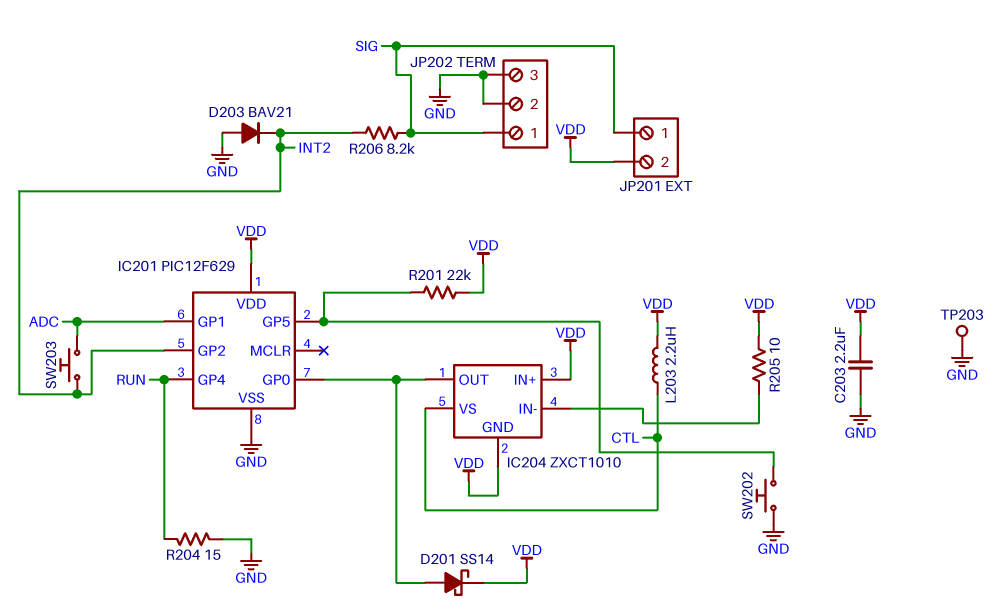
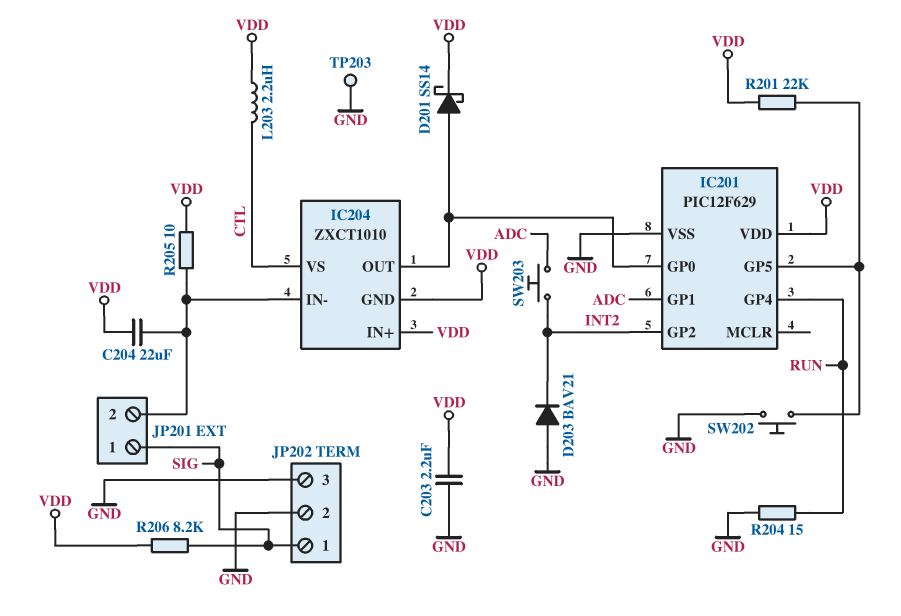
C204: none -> 22uF (IC204/IN-, VDD)
JP201 pin 2: VDD -> IC204/IN-
R206: 8.2k (INT2, SIG) -> 8.2k (SIG, VDD)

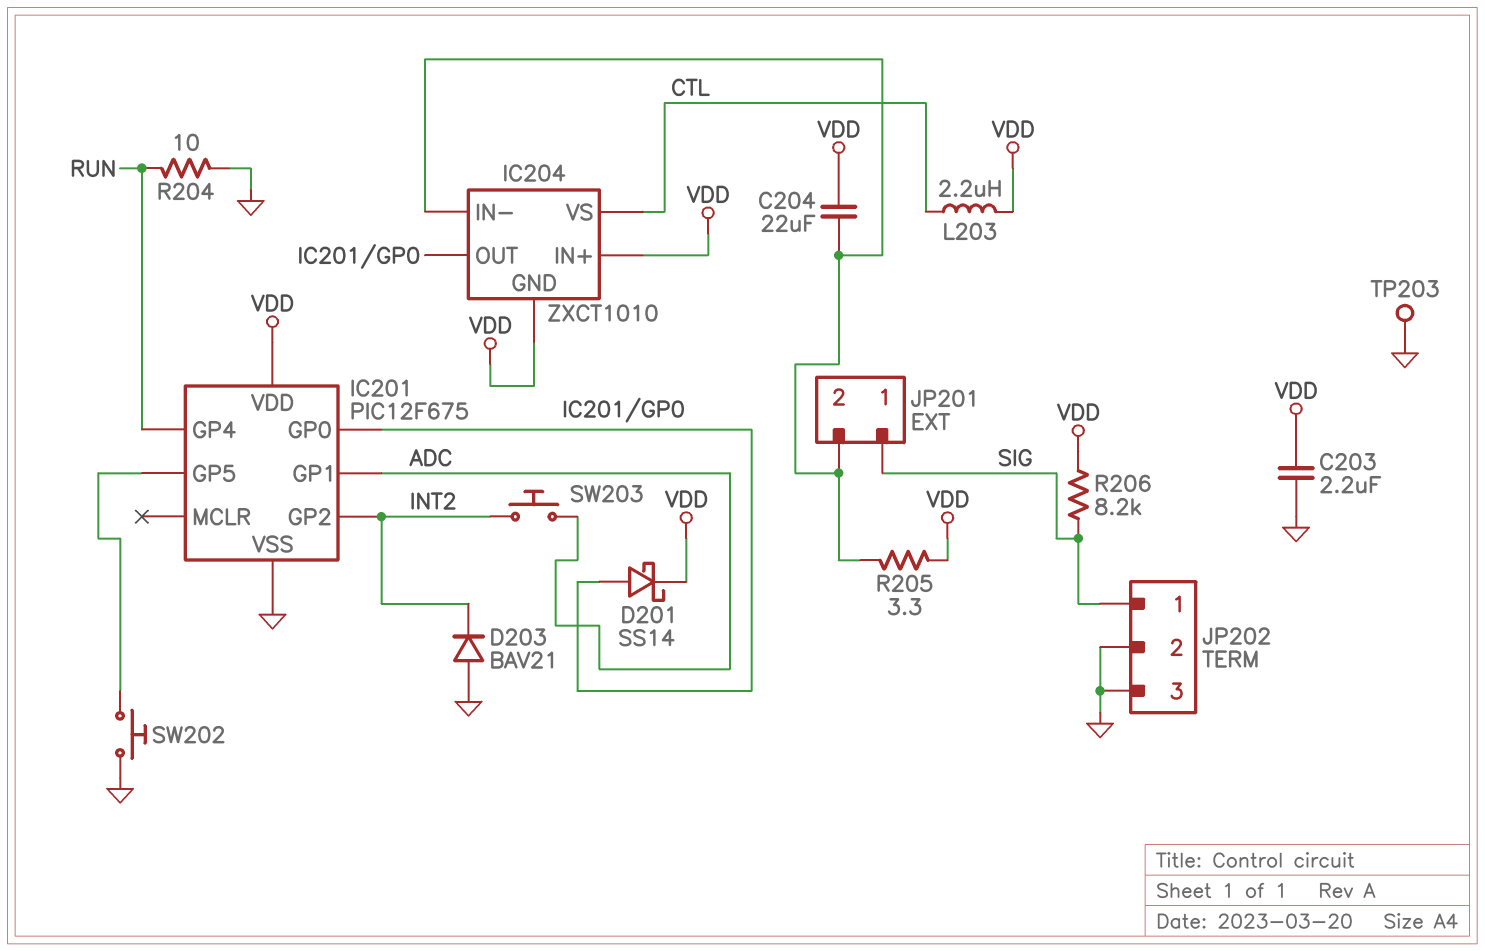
IC201: PIC12F629 -> PIC12F675
R201: 22k (IC201/GP5, VDD) -> none
R204: 15 (GND, RUN) -> 10 (GND, RUN)
R205: 10 (IC204/IN-, VDD) -> 3.3 (IC204/IN-, VDD)

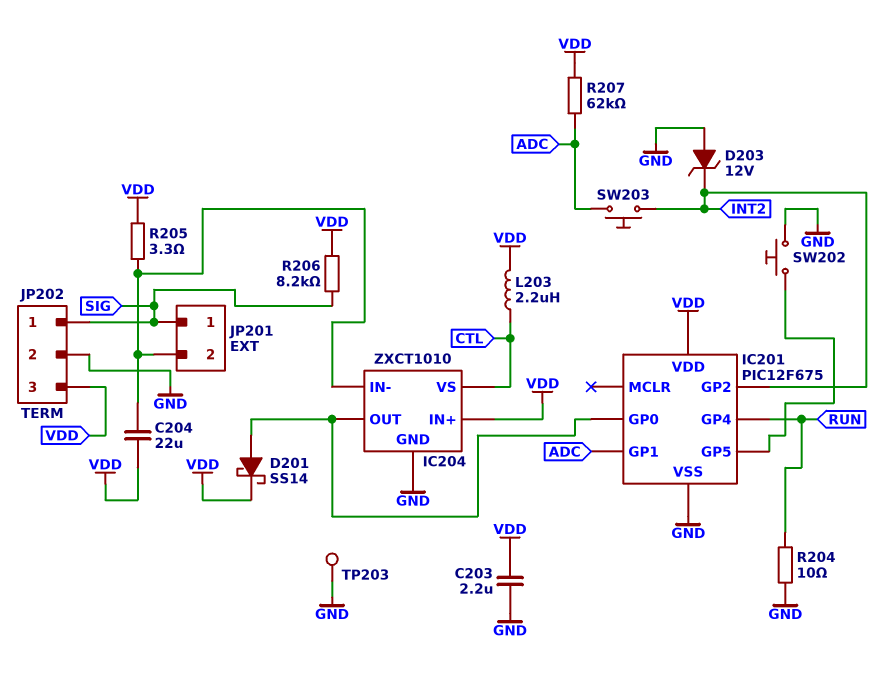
D203: diode BAV21 (A GND, K INT2) -> zener 12V (A GND, K INT2)
IC204 pin GND: VDD -> GND
JP202 pin 3: GND -> VDD
R207: none -> 62k (ADC, VDD)

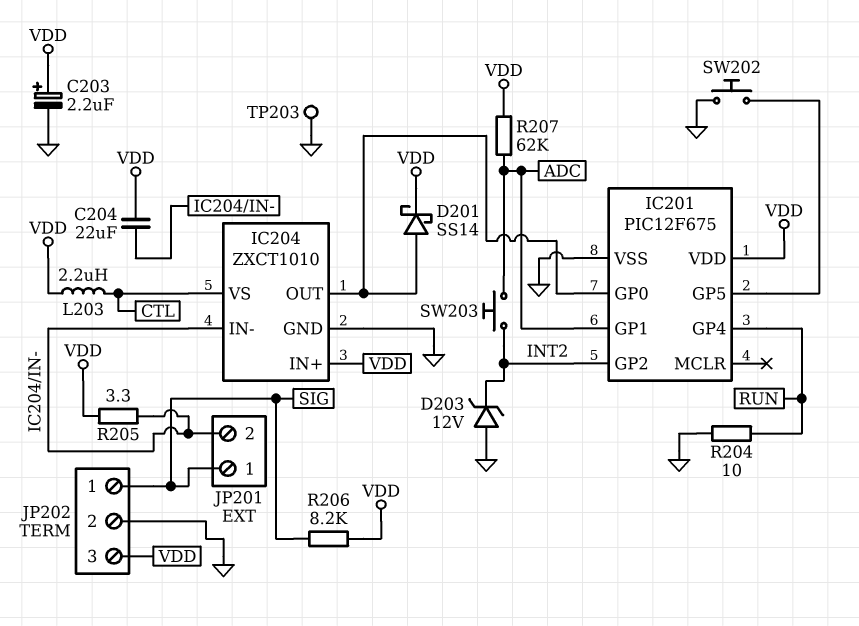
C203: 2.2uF (GND, VDD) -> 2.2uF (plus VDD, minus GND)

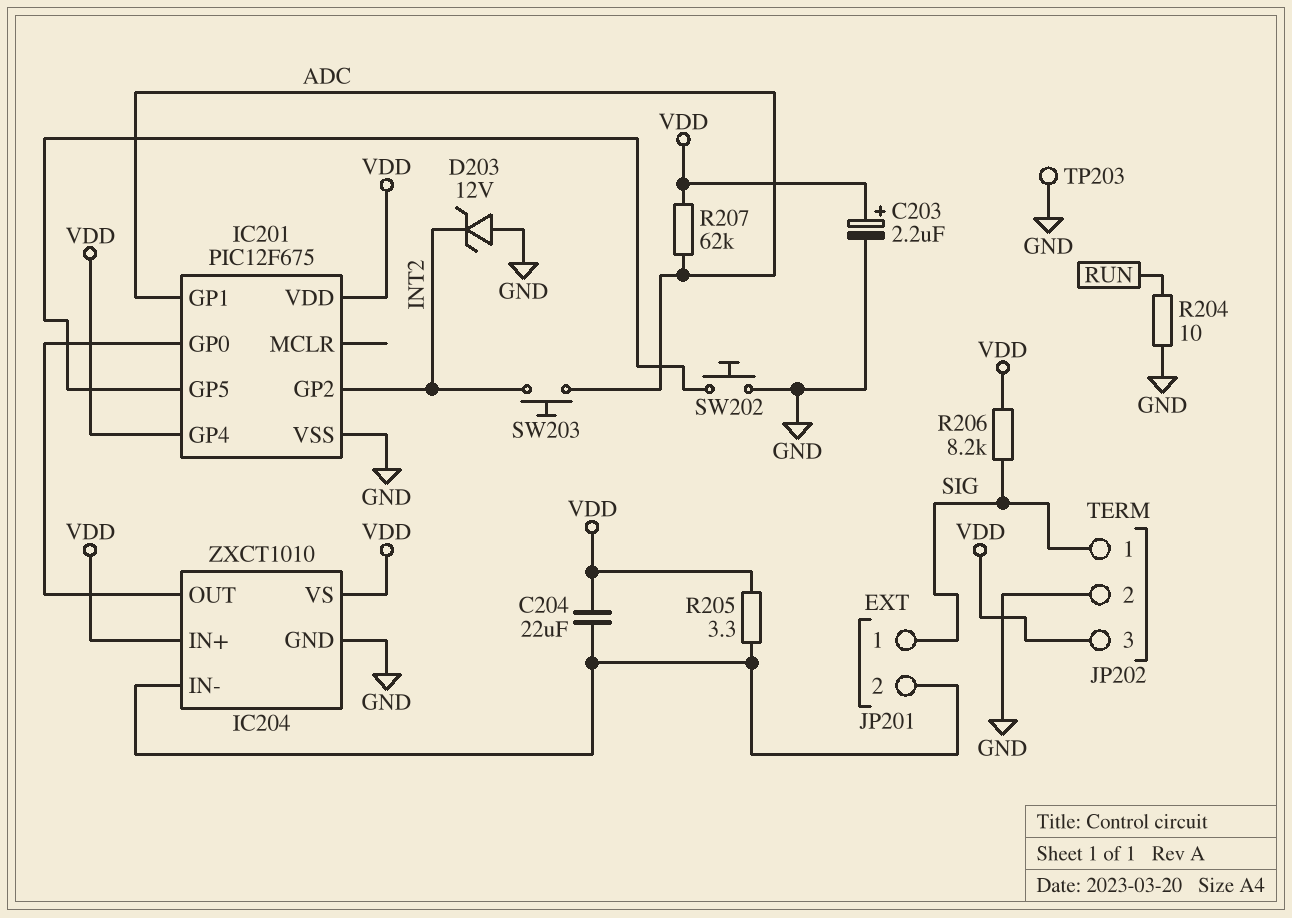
D201: schottky SS14 (A IC201/GP0, K VDD) -> none
IC201 pin GP4: RUN -> VDD
IC204 pin VS: CTL -> VDD
L203: 2.2uH (CTL, VDD) -> none

